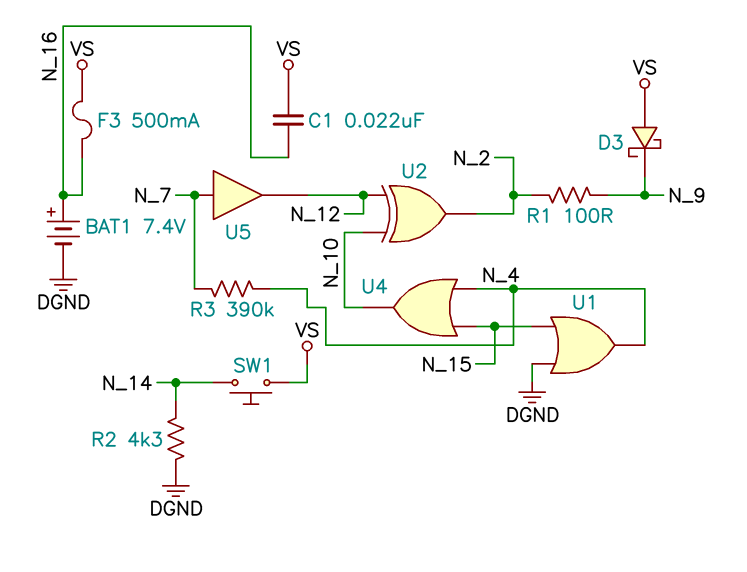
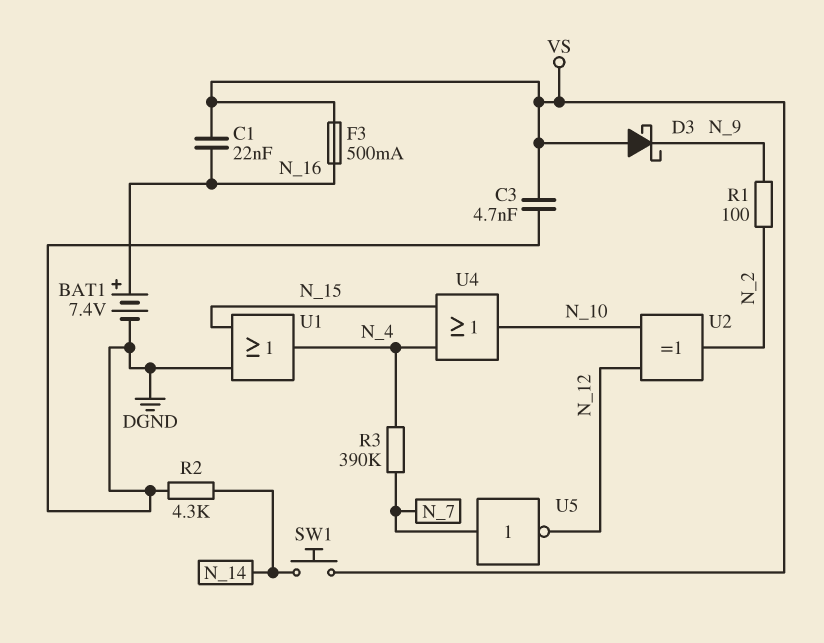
C3: none -> 4.7nF (DGND, VS)
U5: buffer (in N_7, out N_12) -> NOT (in N_7, out N_12)

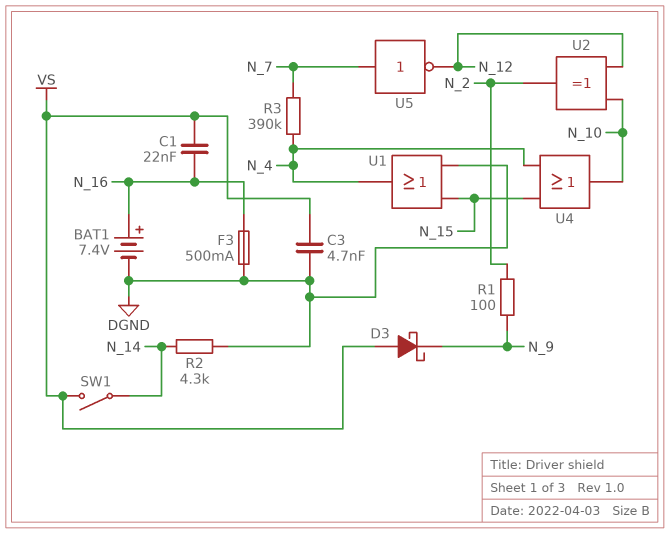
F3: 500mA (N_16, VS) -> 500mA (DGND, N_16)
SW1: button (N_14, VS) -> switch (N_14, VS)

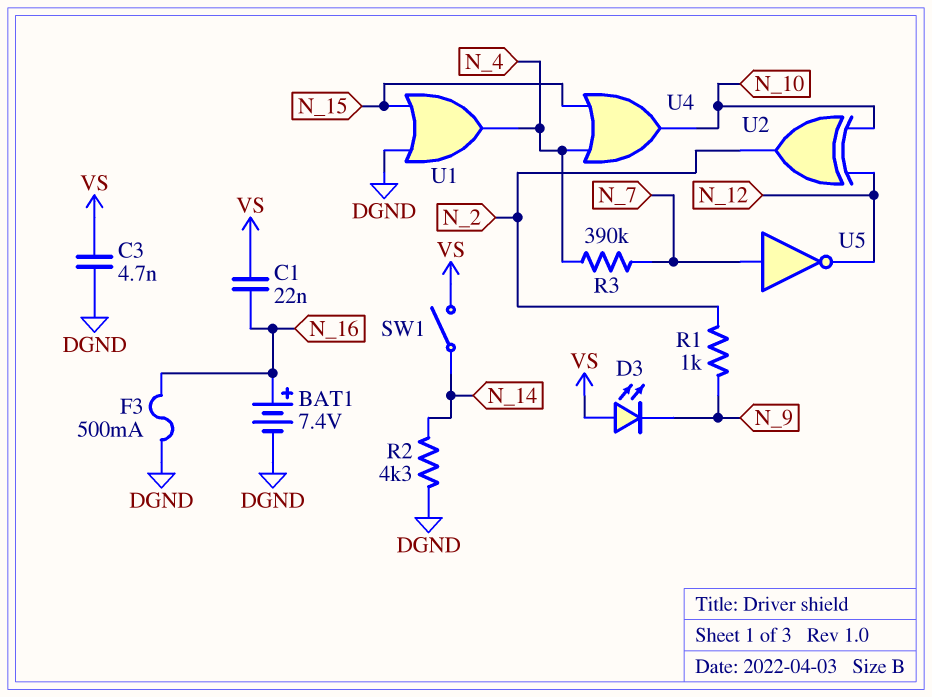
D3: schottky (A VS, K N_9) -> LED (A VS, K N_9)
R1: 100 (N_2, N_9) -> 1k (N_2, N_9)

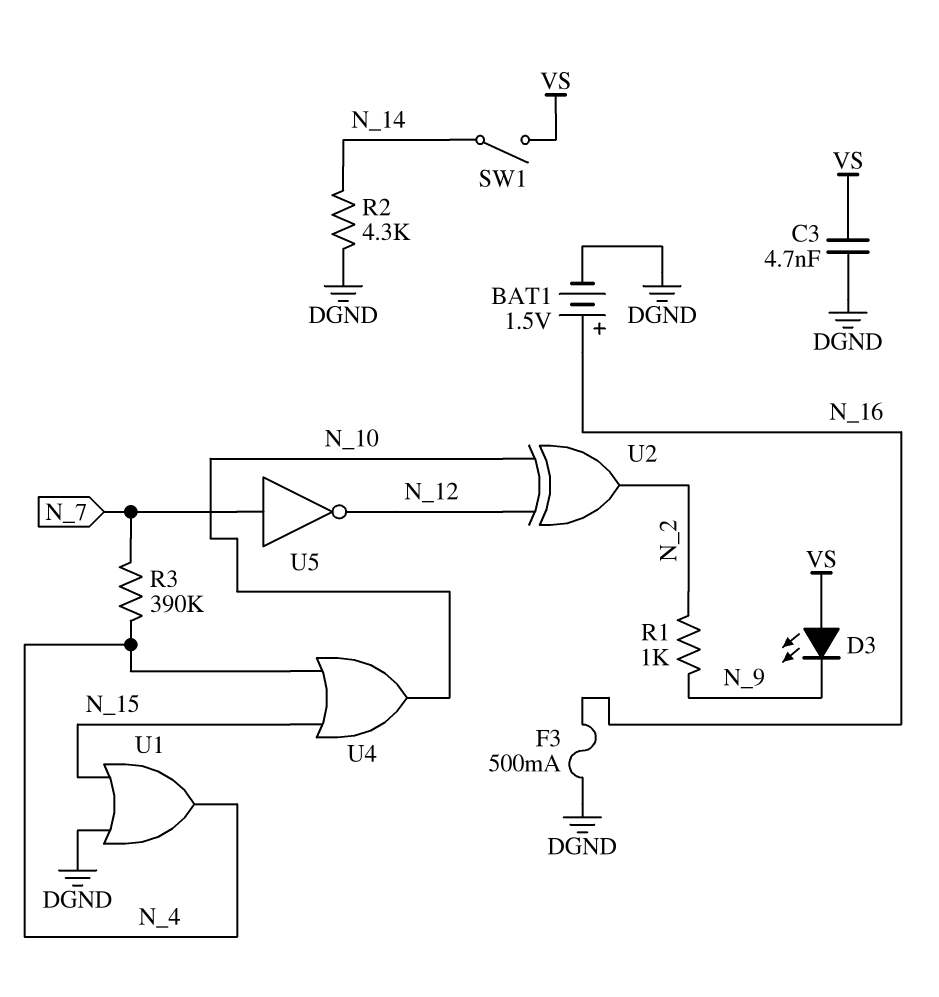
BAT1: 7.4V (plus N_16, minus DGND) -> 1.5V (plus N_16, minus DGND)
C1: 22nF (N_16, VS) -> none

